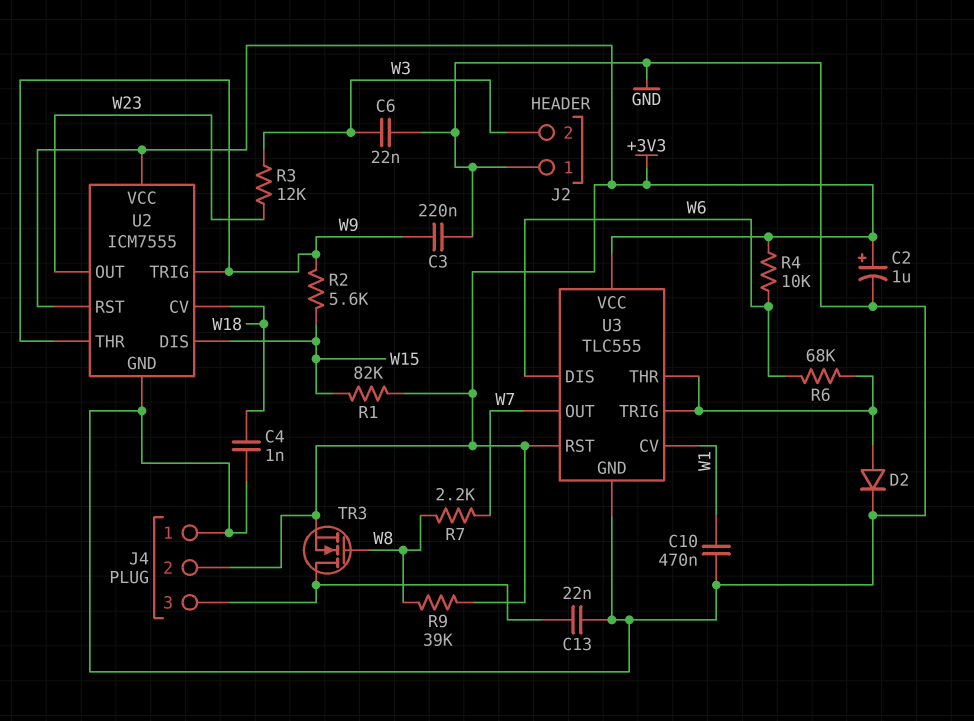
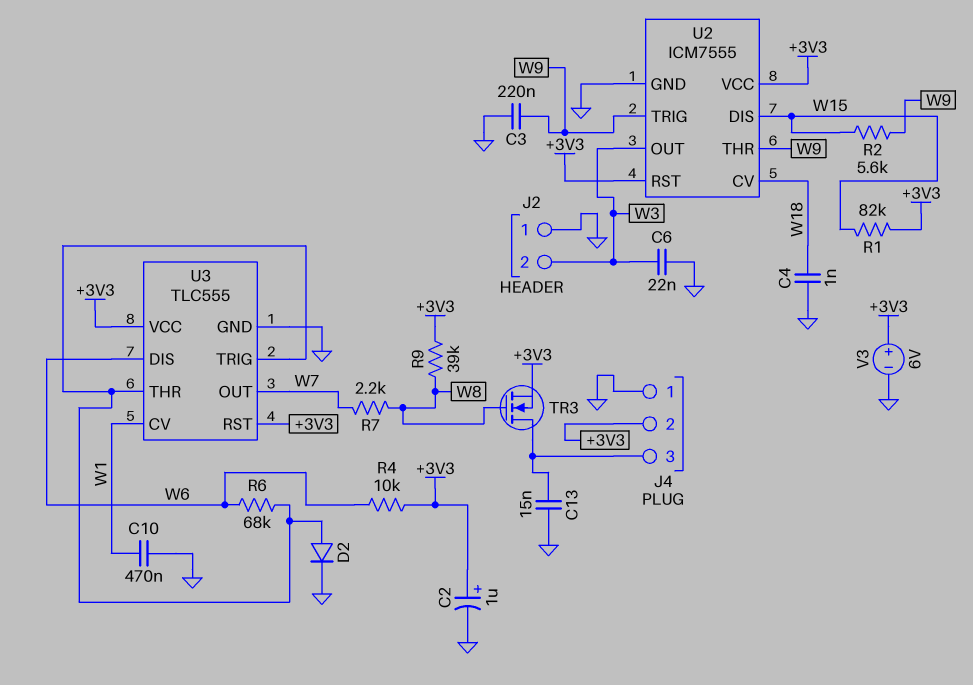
C13: 22nF (GND, J4/3) -> 15nF (GND, J4/3)
R3: 12k (W3, W23) -> none
U2 pin OUT: W23 -> W3
V3: none -> 6V (plus +3V3, minus GND)

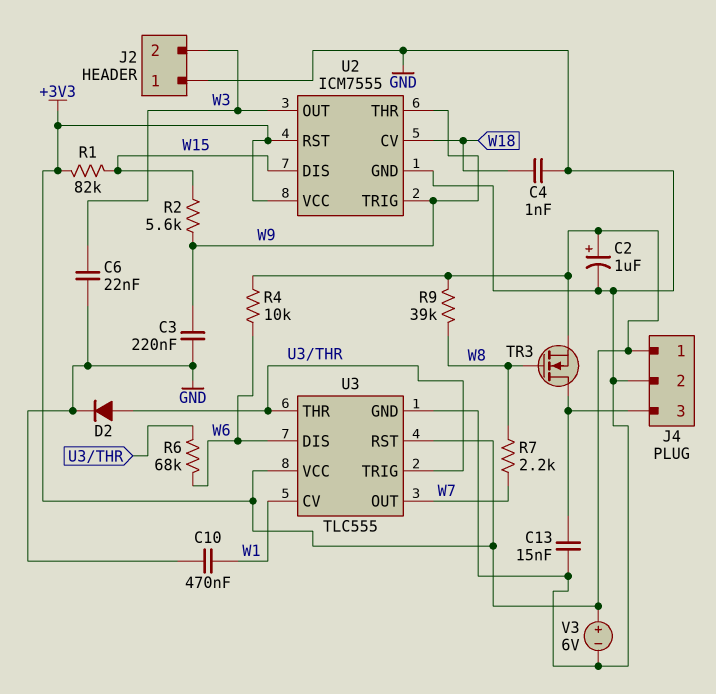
J4 pin 1: GND -> +3V3
J4 pin 2: +3V3 -> GND

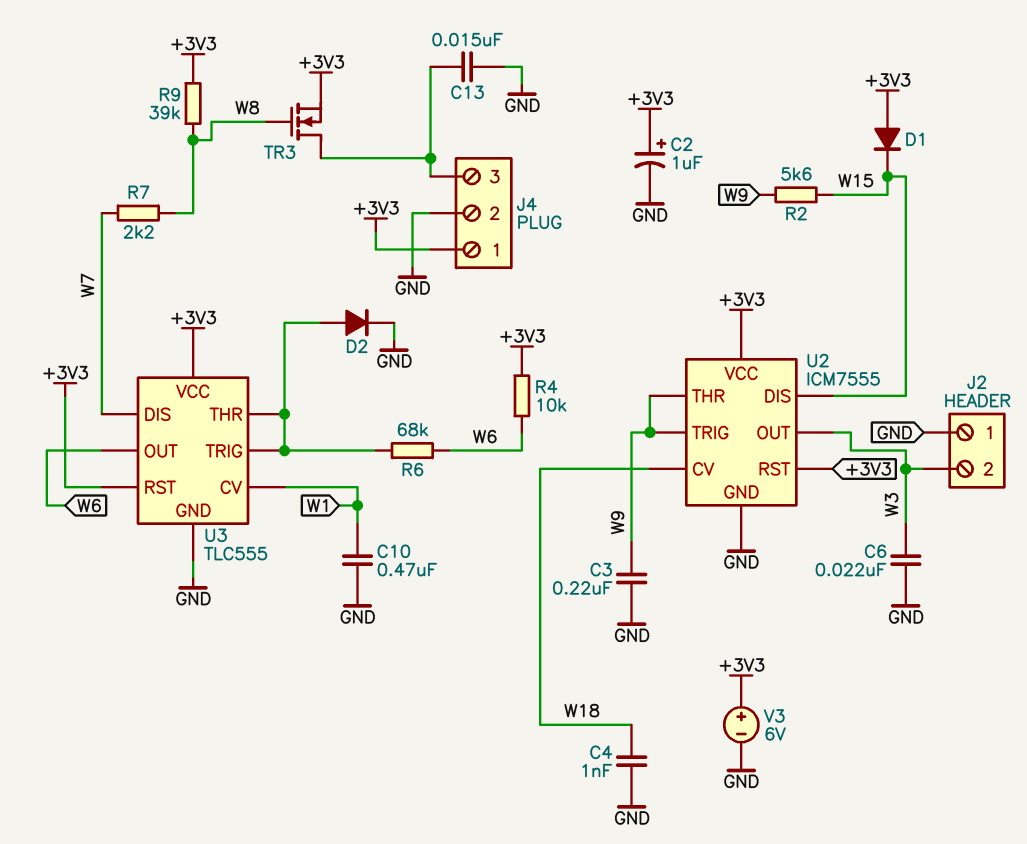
D1: none -> diode (A +3V3, K W15)
R1: 82k (+3V3, W15) -> none
U3 pin DIS: W6 -> W7
U3 pin OUT: W7 -> W6

